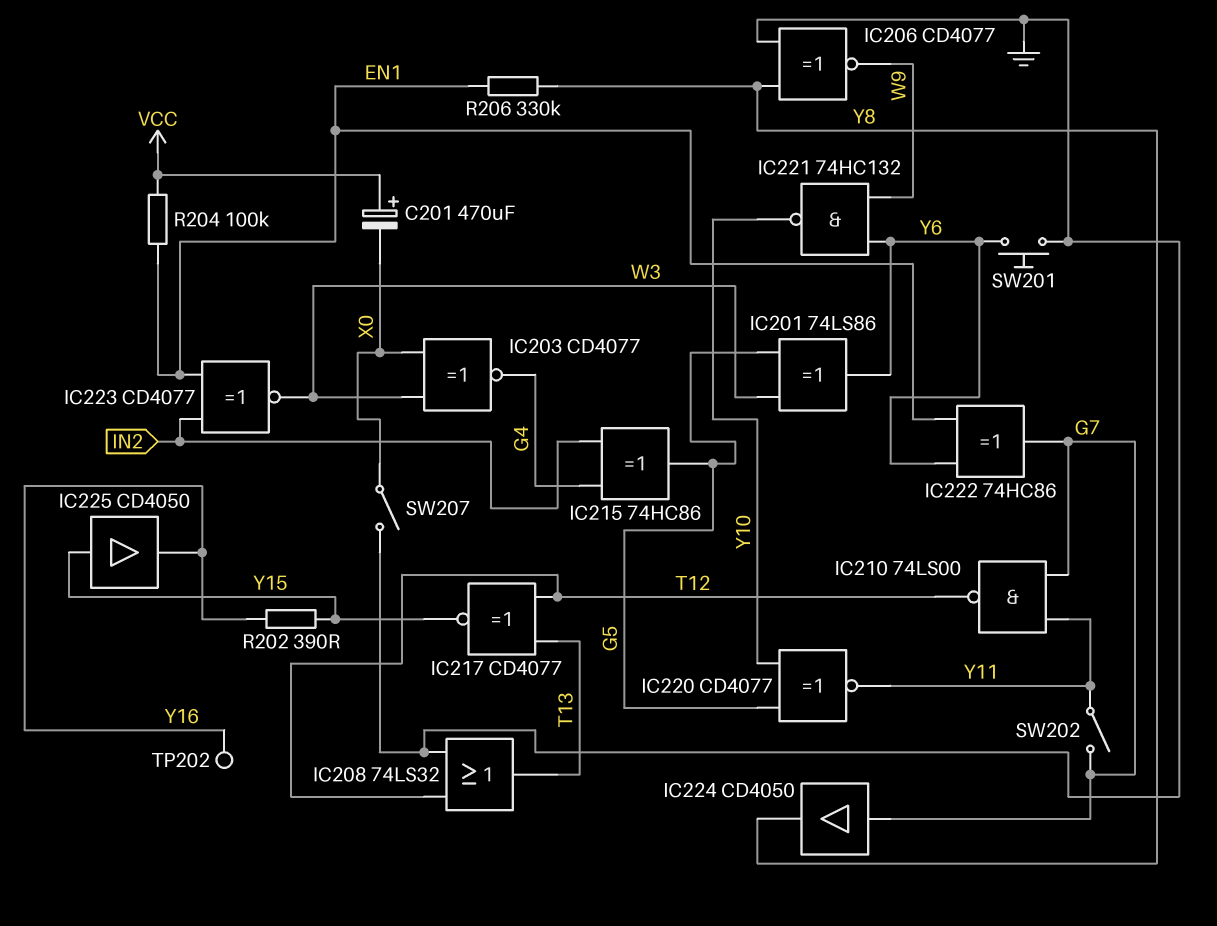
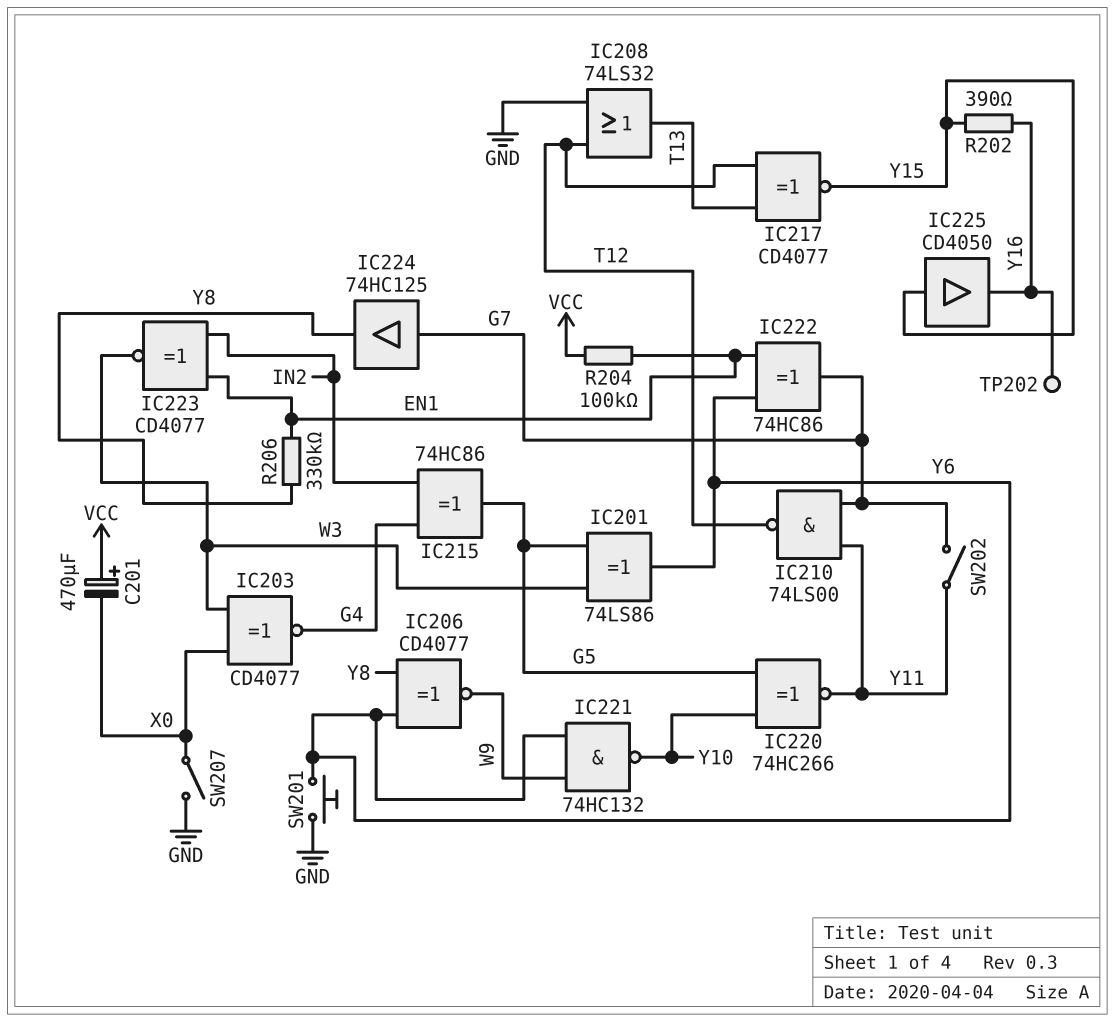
IC206: XNOR CD4077 (in GND, in Y8, out W9) -> XNOR CD4077 (in Y6, in Y8, out W9)
IC220: XNOR CD4077 (in G5, in Y10, out Y11) -> XNOR 74HC266 (in G5, in Y10, out Y11)
IC224: buffer CD4050 (in G7, out Y8) -> buffer 74HC125 (in G7, out Y8)

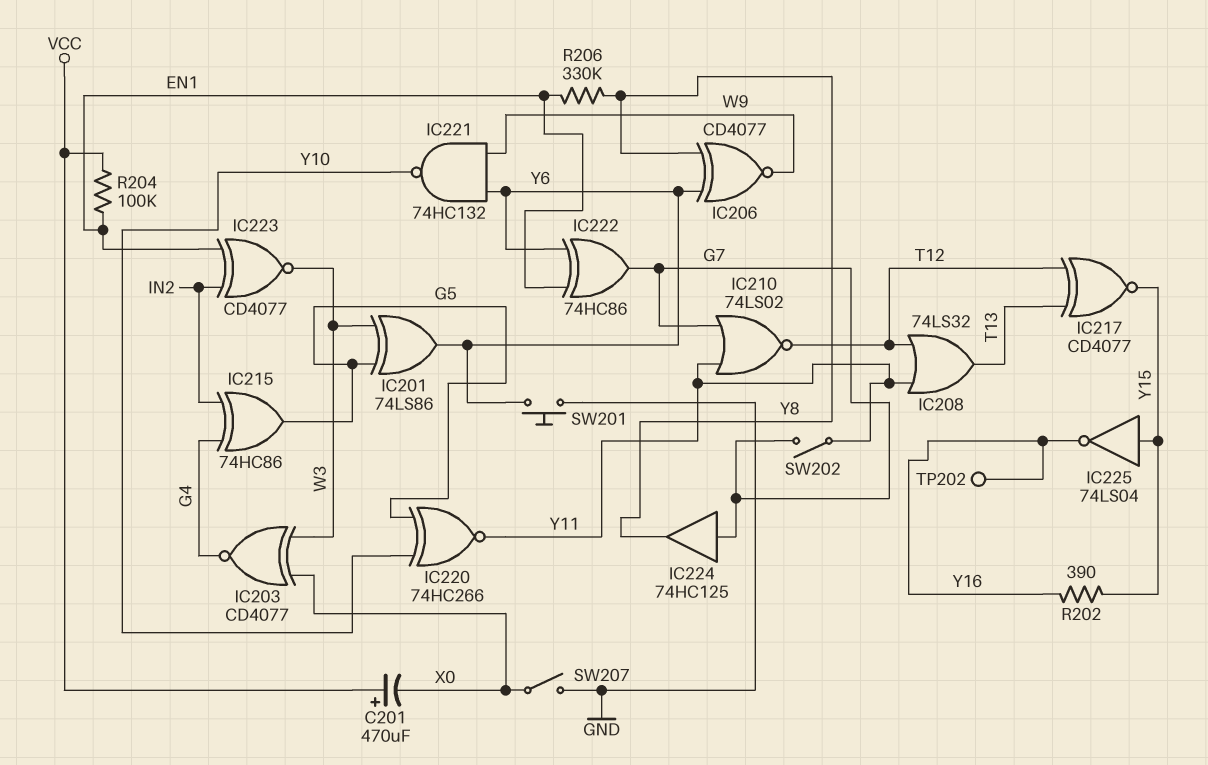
IC208: OR 74LS32 (in GND, in T12, out T13) -> OR 74LS32 (in T12, in Y11, out T13)
IC210: NAND 74LS00 (in G7, in Y11, out T12) -> NOR 74LS02 (in G7, in Y11, out T12)
IC225: buffer CD4050 (in Y15, out Y16) -> NOT 74LS04 (in Y15, out Y16)

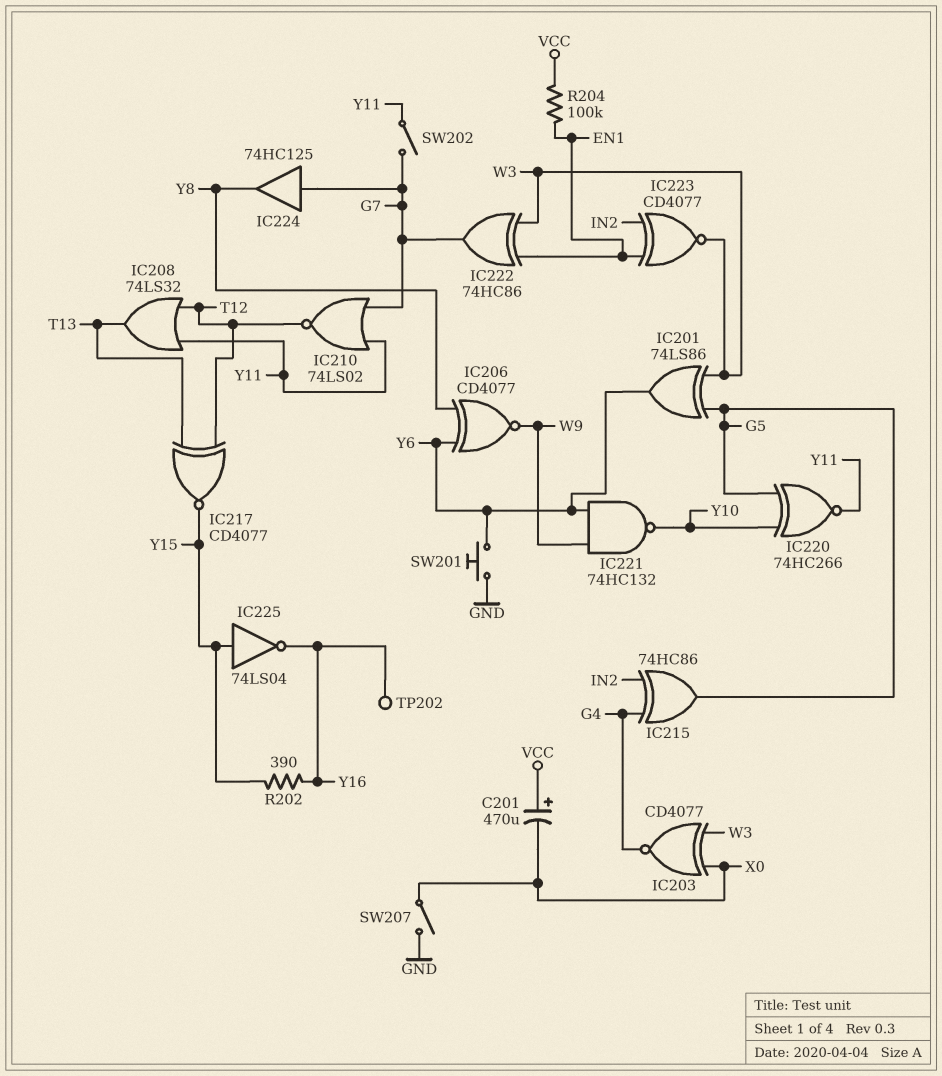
IC222: XOR 74HC86 (in EN1, in Y6, out G7) -> XOR 74HC86 (in EN1, in W3, out G7)
R206: 330k (EN1, Y8) -> none

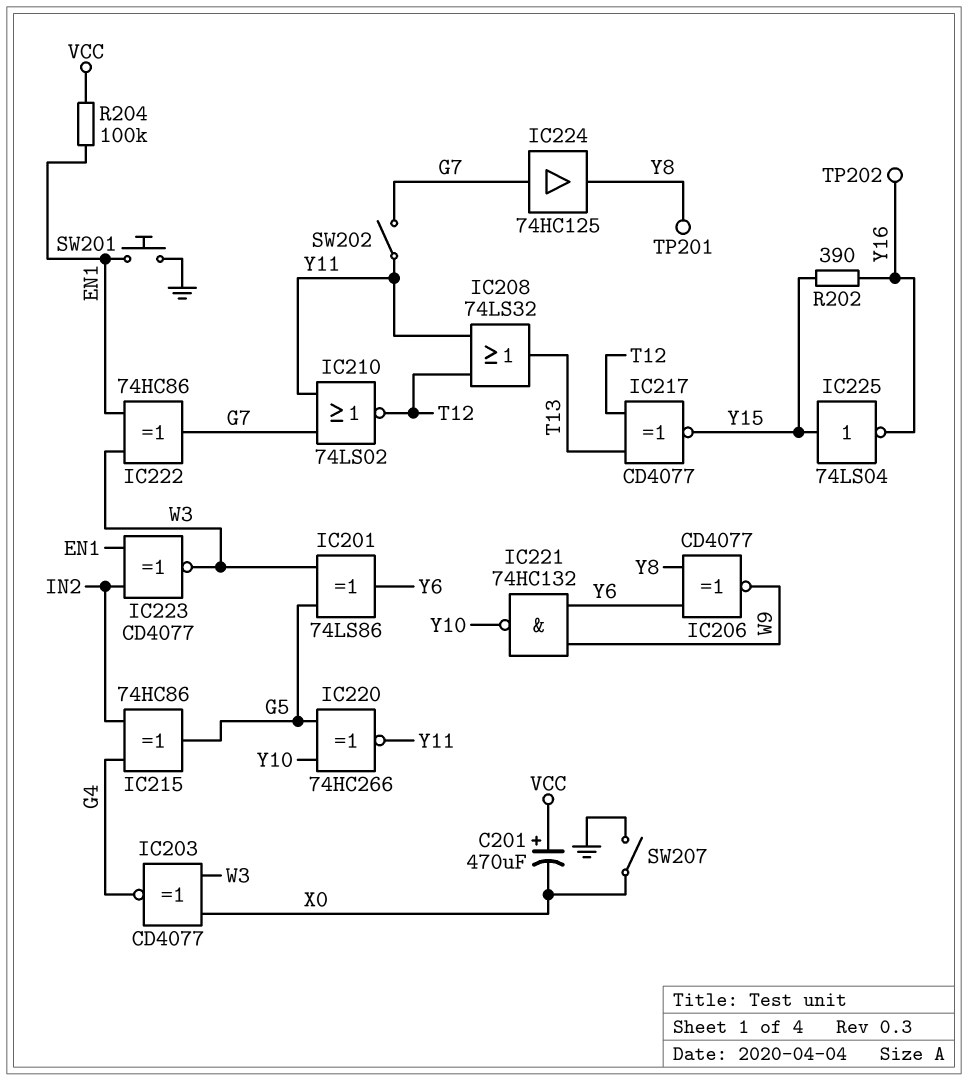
SW201: button (GND, Y6) -> button (EN1, GND)
TP201: none -> test point (Y8)

